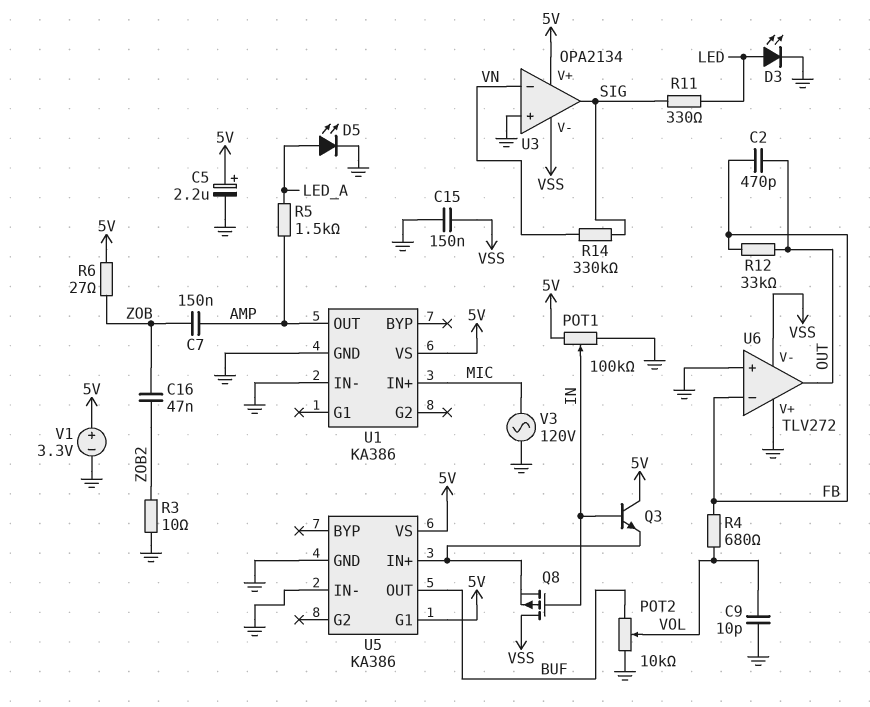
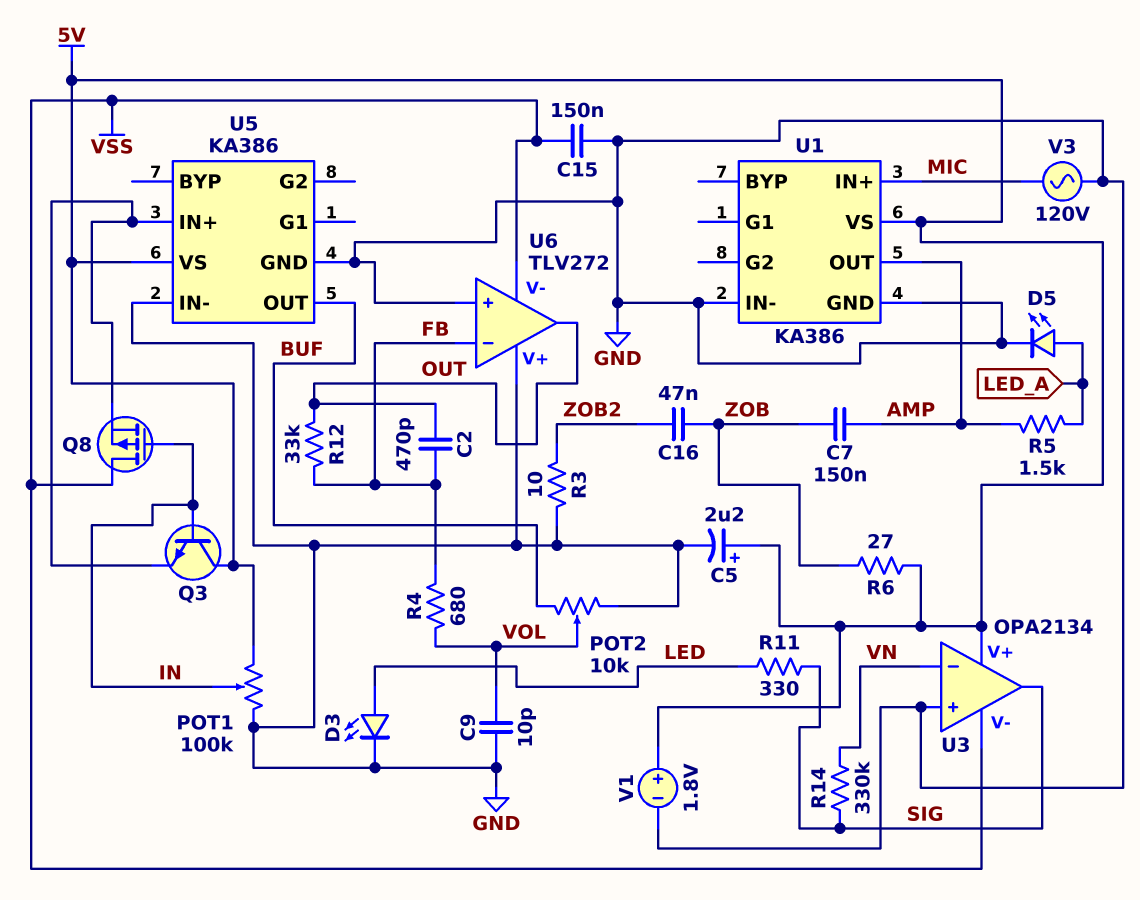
U5 pin G1: 5V -> none
V1: 3.3V (plus 5V, minus GND) -> 1.8V (plus 5V, minus GND)

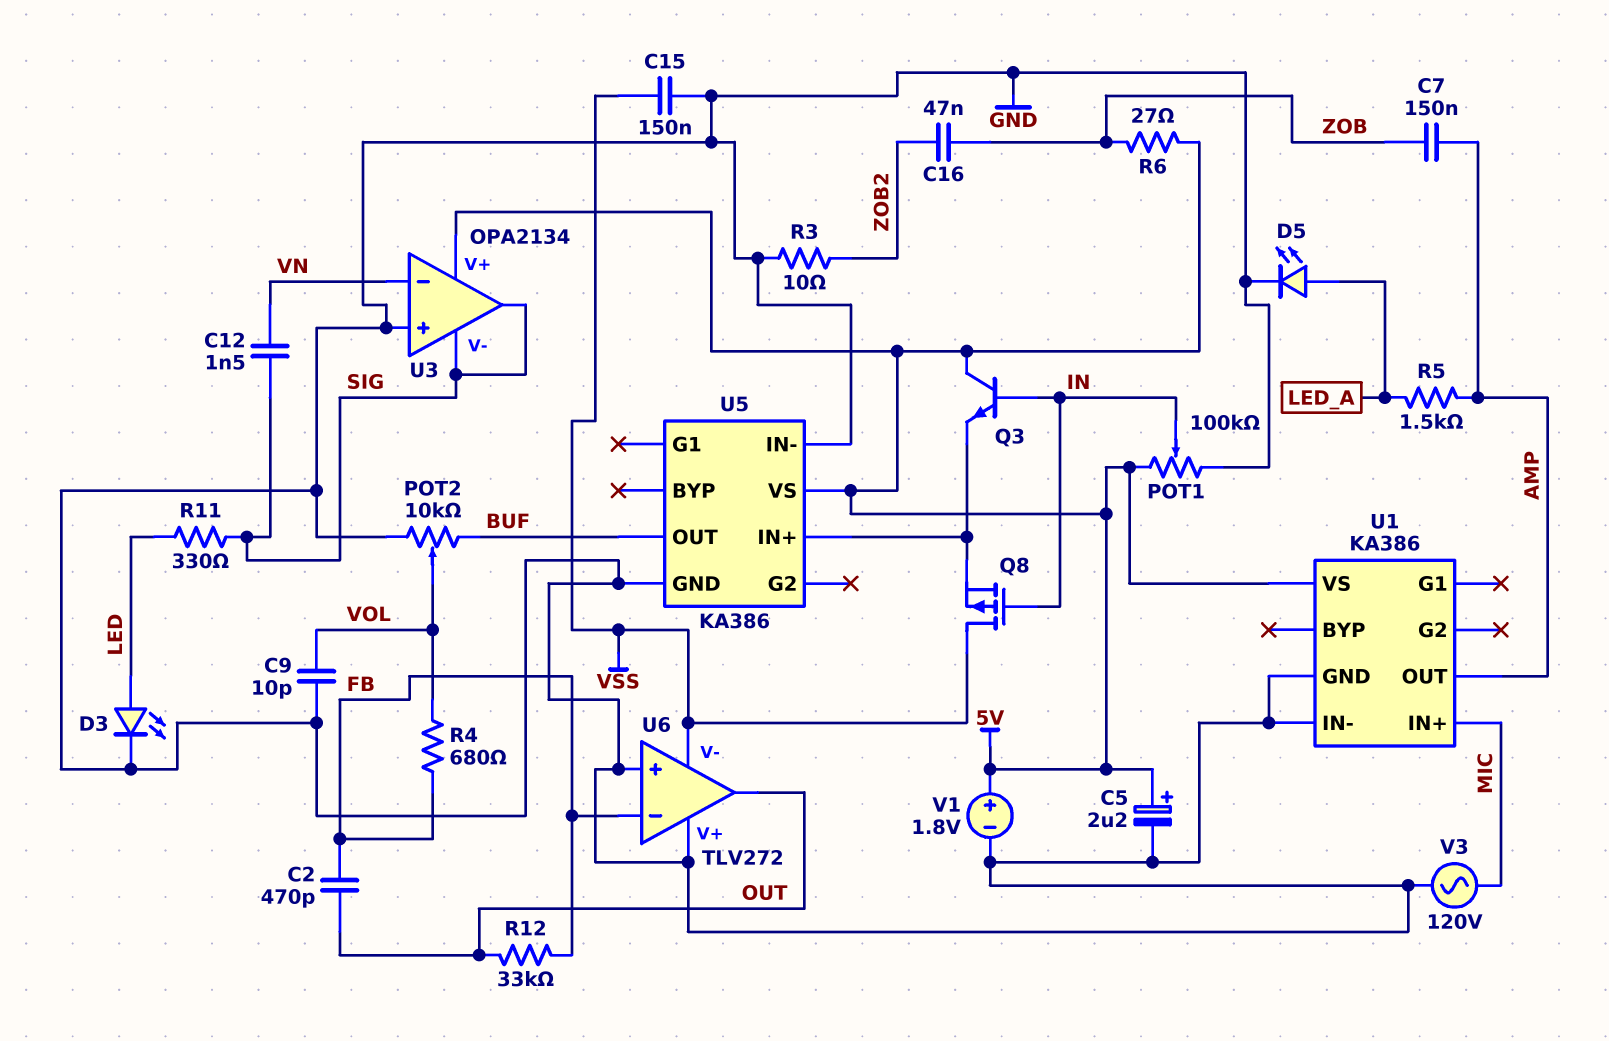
C12: none -> 1.5nF (SIG, VN)
R14: 330k (SIG, VN) -> none
U3 pin V-: VSS -> SIG

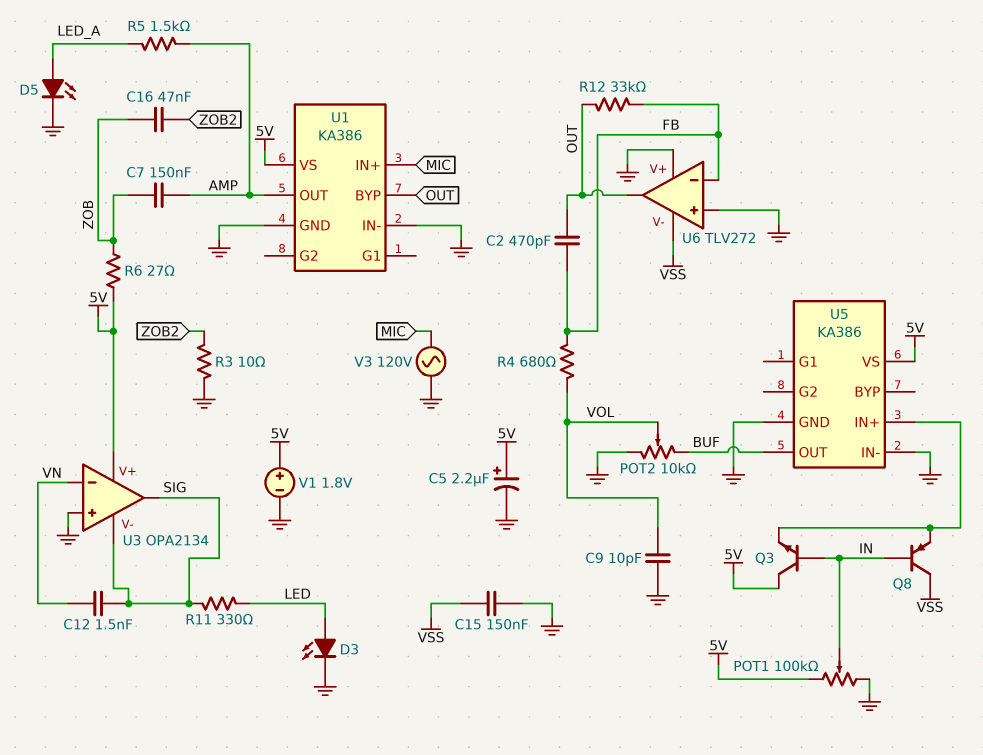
Q8: PMOS (G IN, D VSS, S U5/IN+) -> PNP (B IN, C VSS, E U5/IN+)
U1 pin BYP: none -> OUT

